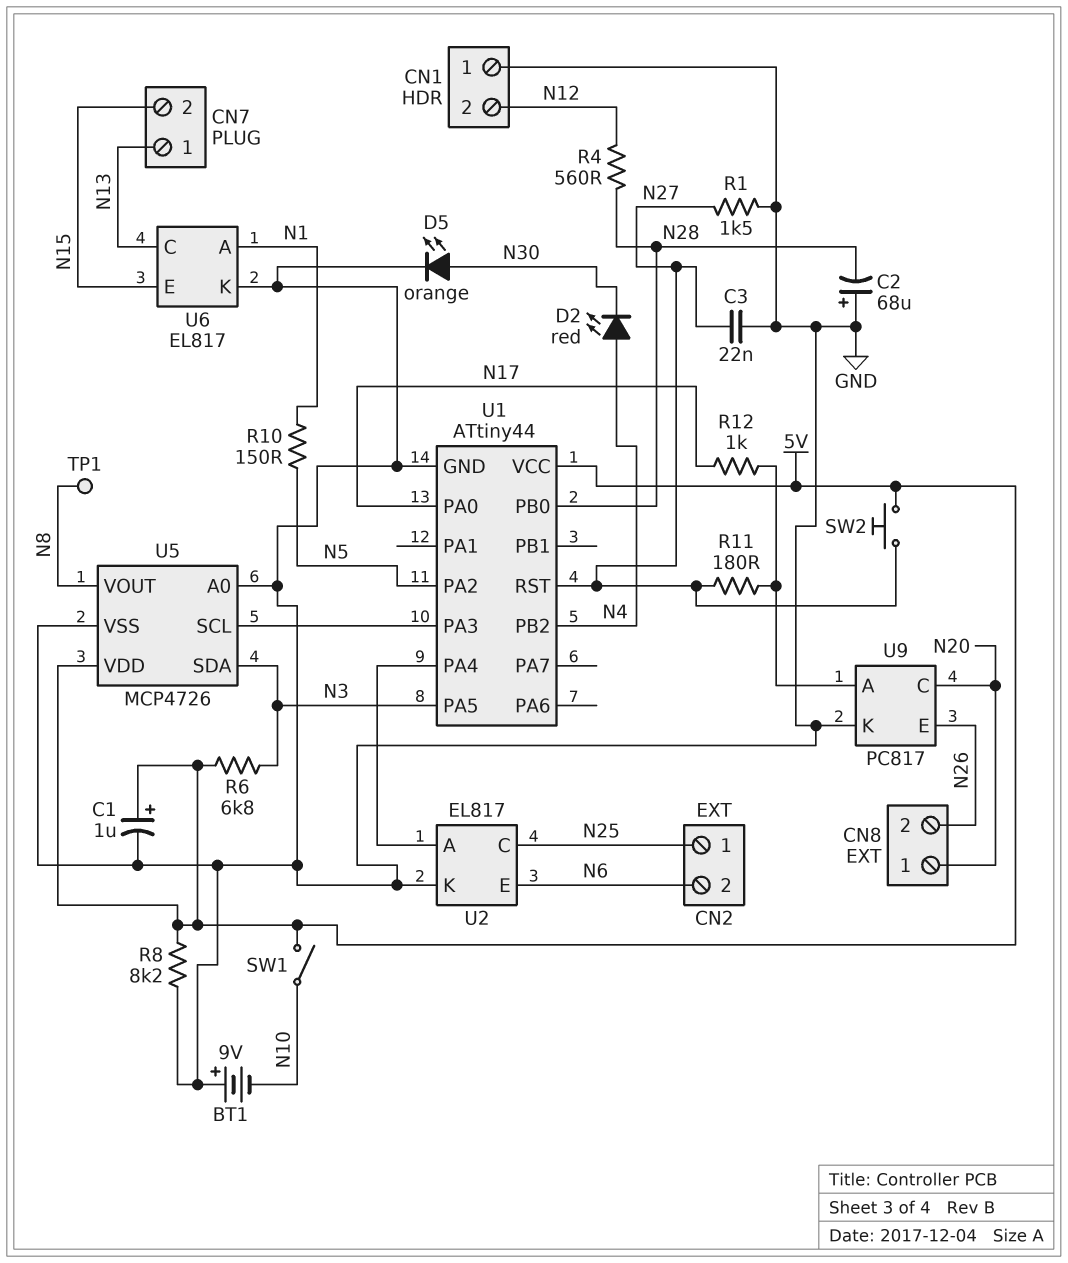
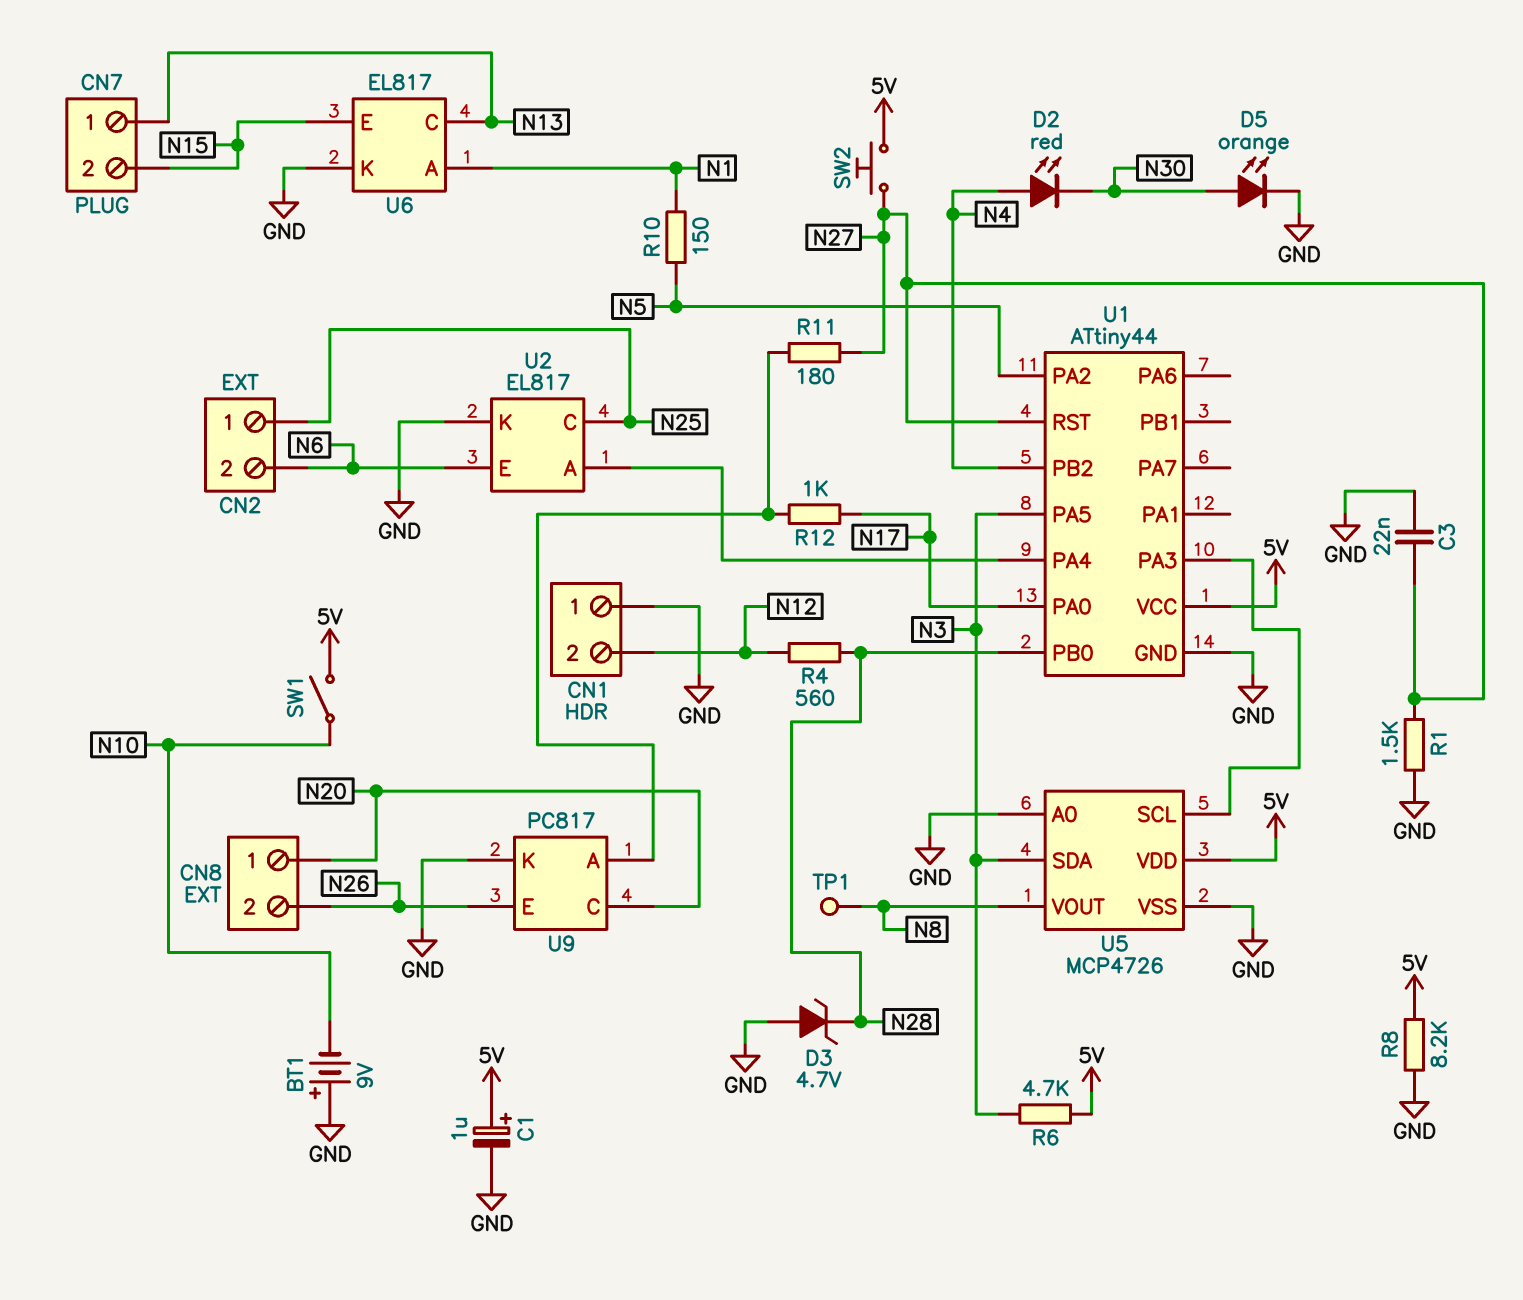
C2: 68uF (plus GND, minus N28) -> none
D3: none -> zener 4.7V (A GND, K N28)
R6: 6.8k (5V, N3) -> 4.7k (5V, N3)

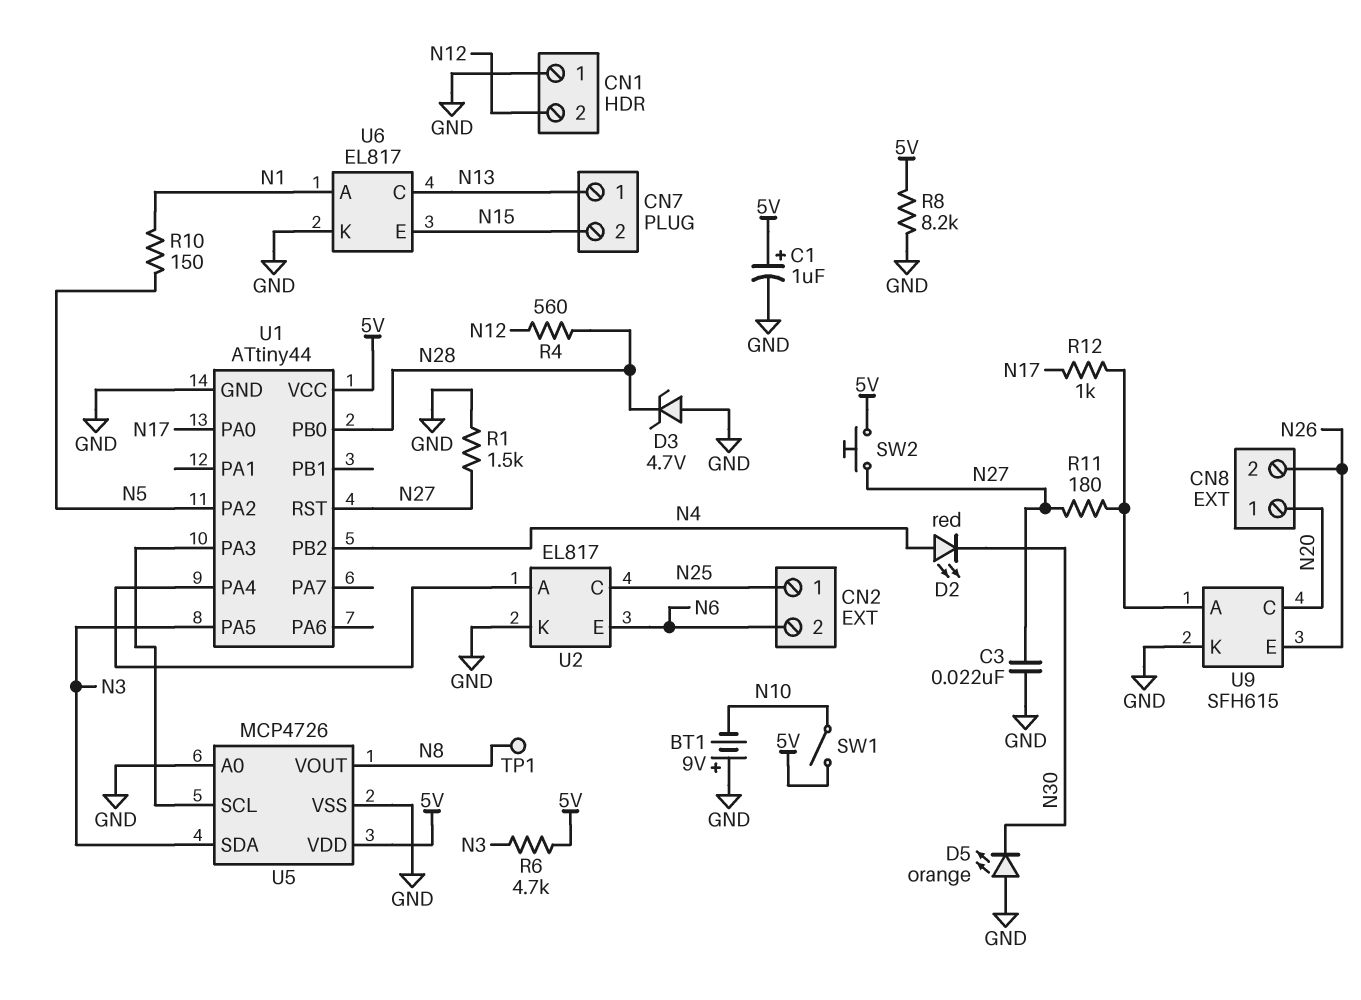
D5: LED orange (A N30, K GND) -> LED orange (A GND, K N30)
U9: PC817 -> SFH615

